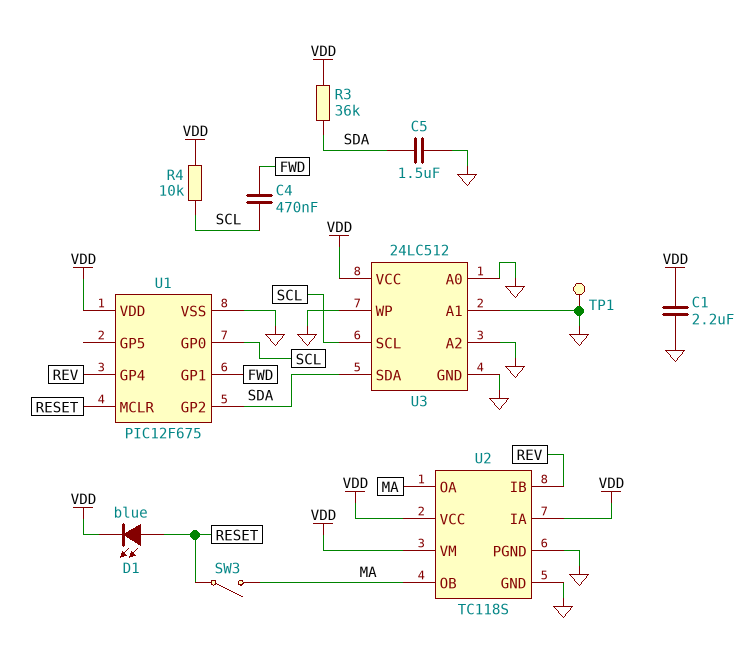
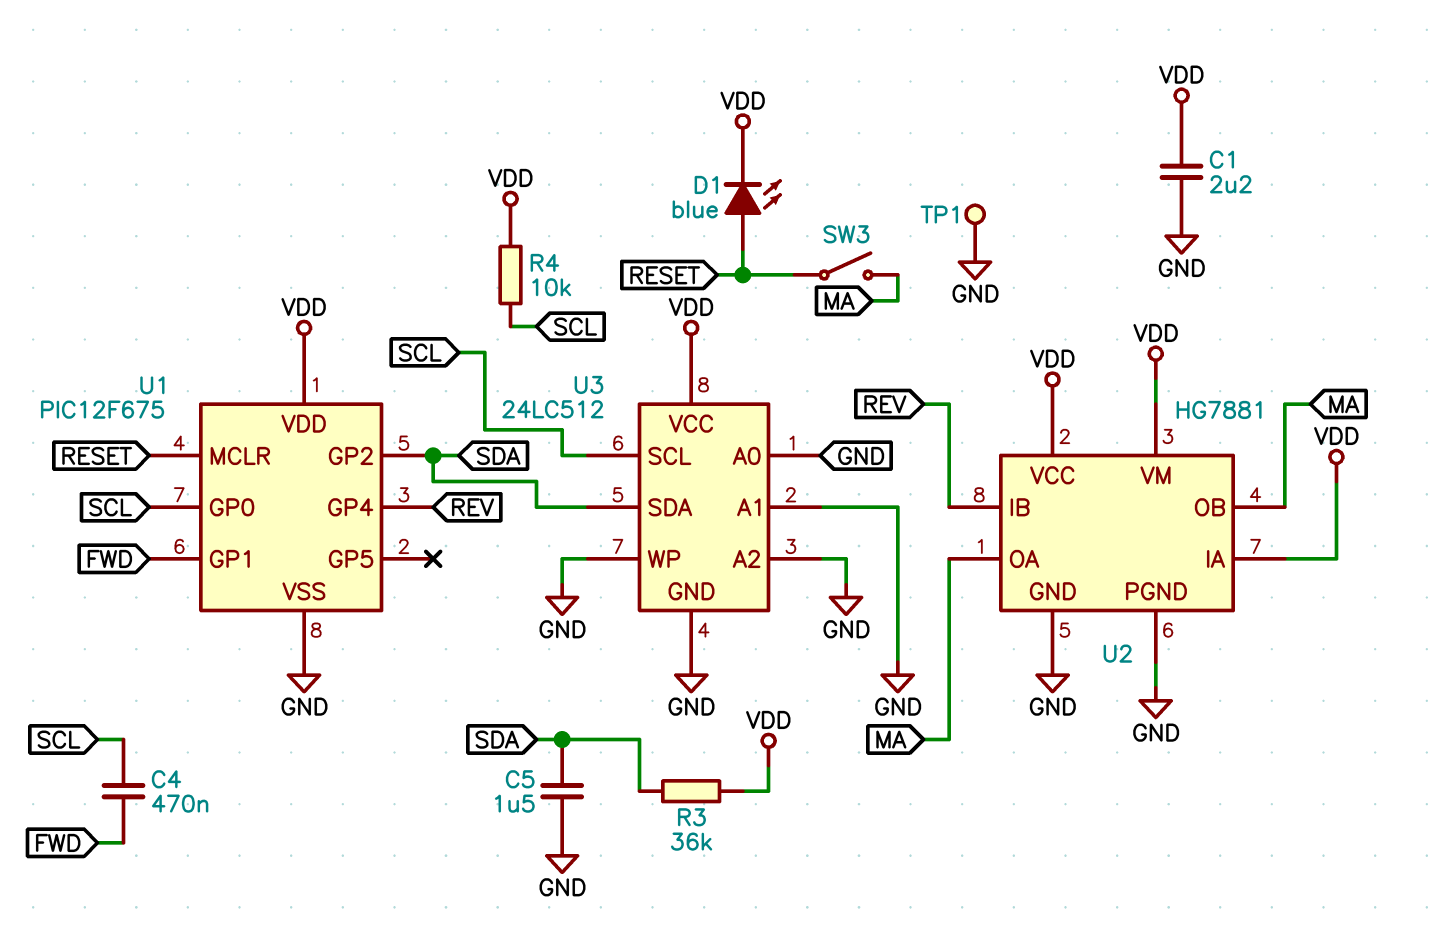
U2: TC118S -> HG7881

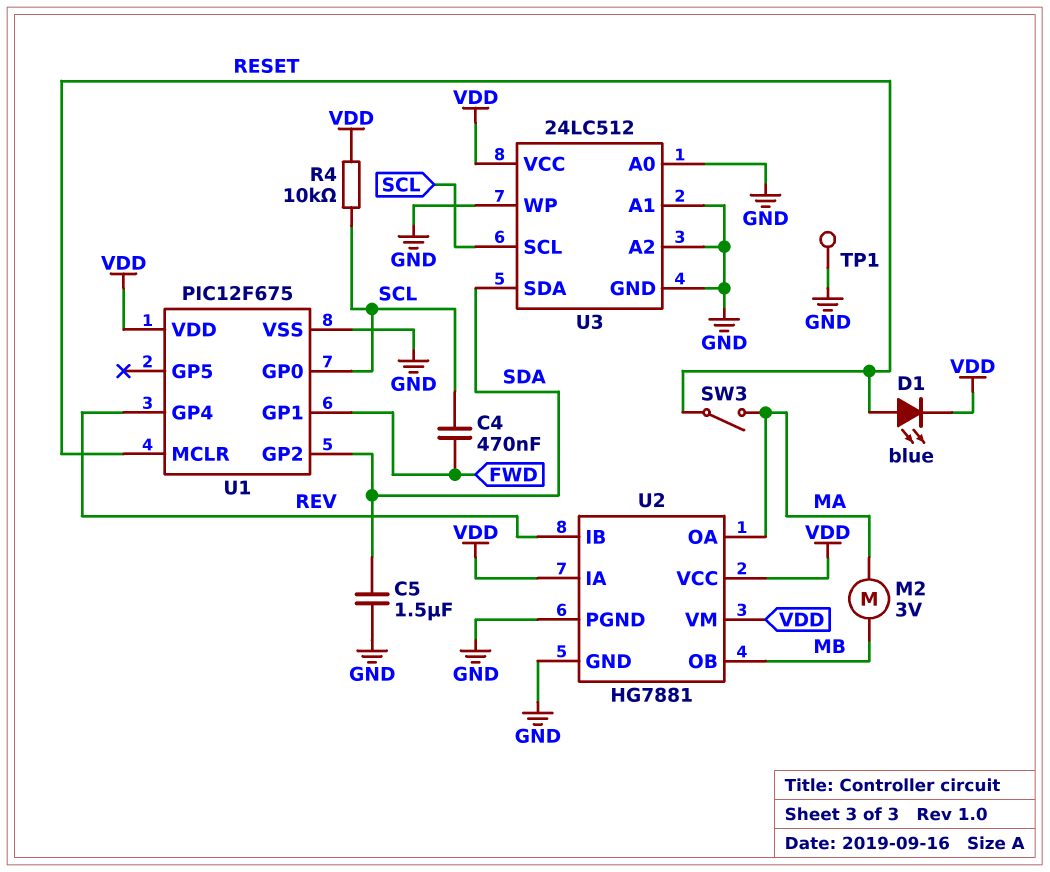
C1: 2.2uF (GND, VDD) -> none
M2: none -> motor 3V (MA, MB)
R3: 36k (SDA, VDD) -> none
U2 pin OB: MA -> MB

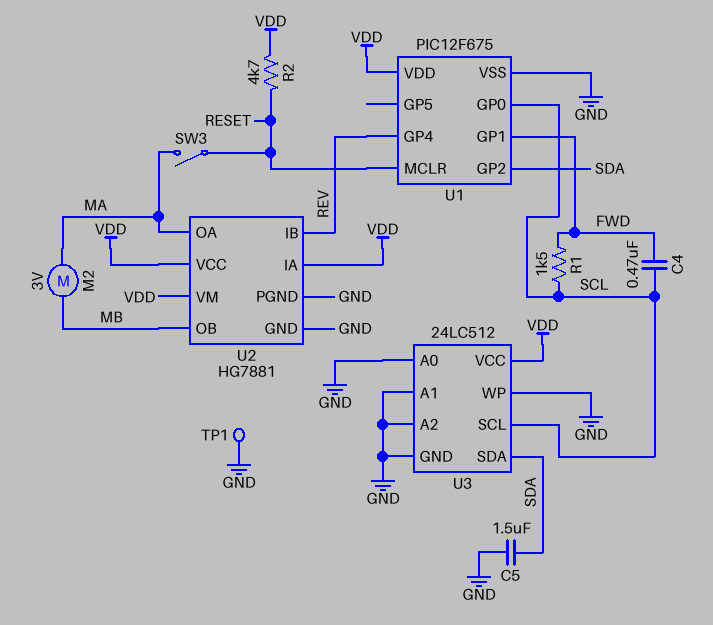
D1: LED blue (A RESET, K VDD) -> none
R1: none -> 1.5k (FWD, SCL)
R2: none -> 4.7k (RESET, VDD)
R4: 10k (SCL, VDD) -> none

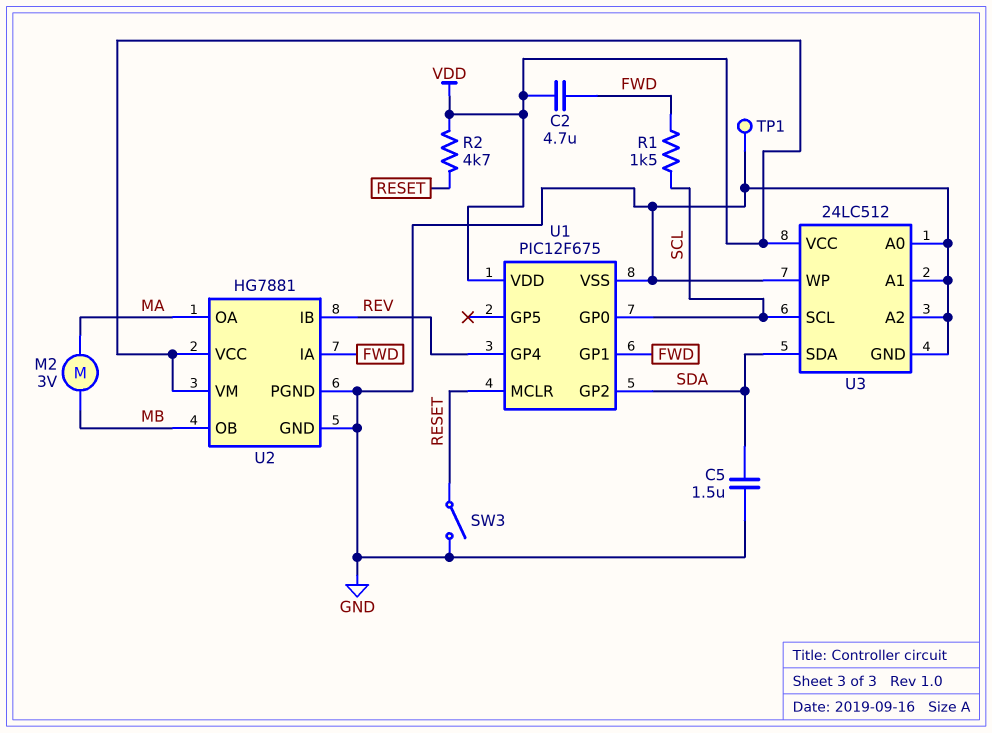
C2: none -> 4.7uF (FWD, VDD)
C4: 470nF (FWD, SCL) -> none
SW3: switch (MA, RESET) -> switch (GND, RESET)
U2 pin IA: VDD -> FWD

